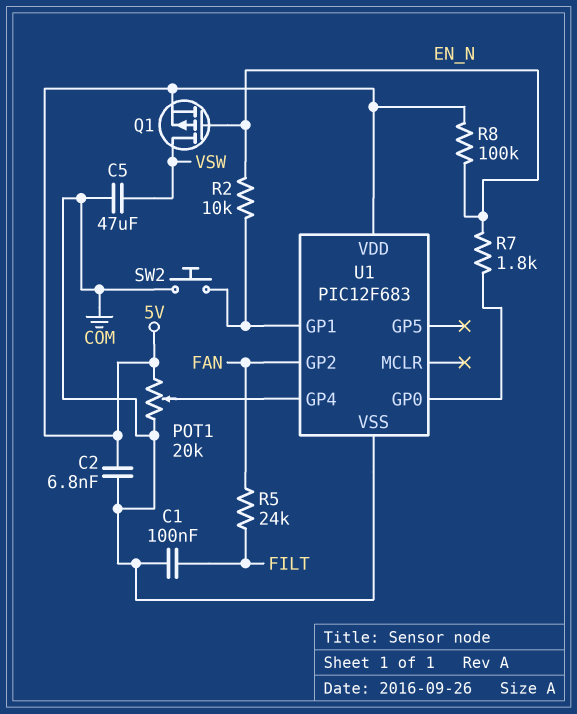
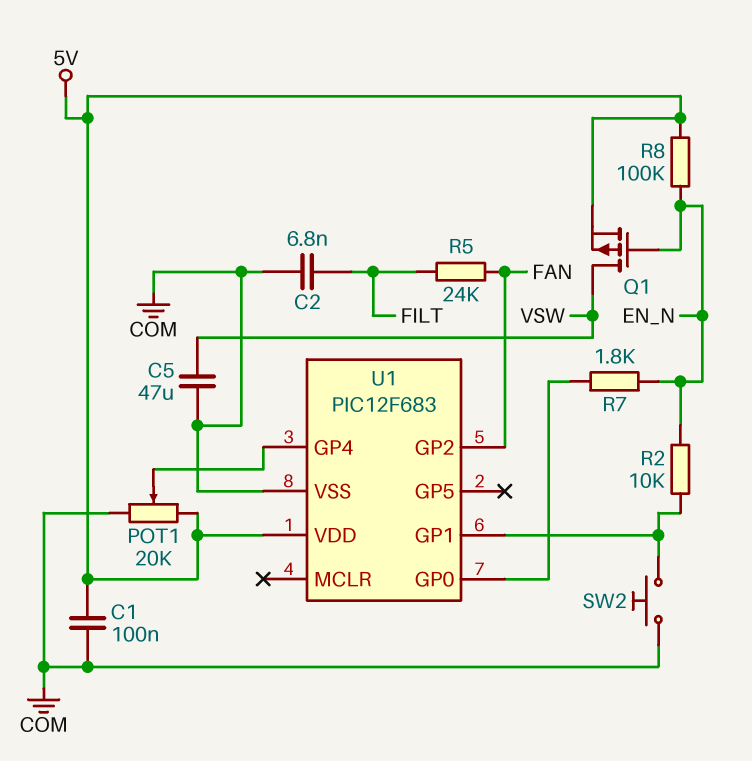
C1: 100nF (COM, FILT) -> 100nF (5V, COM)
C2: 6.8nF (5V, COM) -> 6.8nF (COM, FILT)

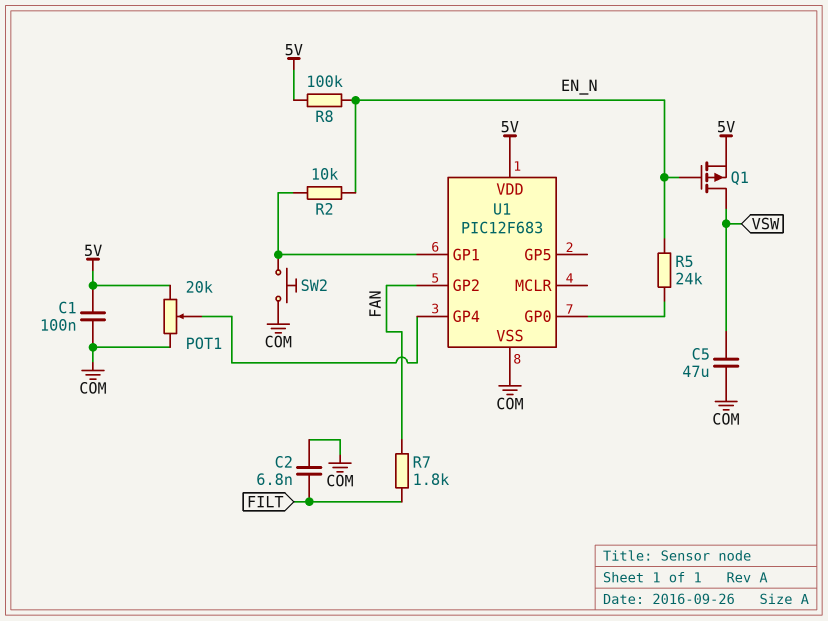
R5: 24k (FAN, FILT) -> 24k (EN_N, U1/GP0)
R7: 1.8k (EN_N, U1/GP0) -> 1.8k (FAN, FILT)

